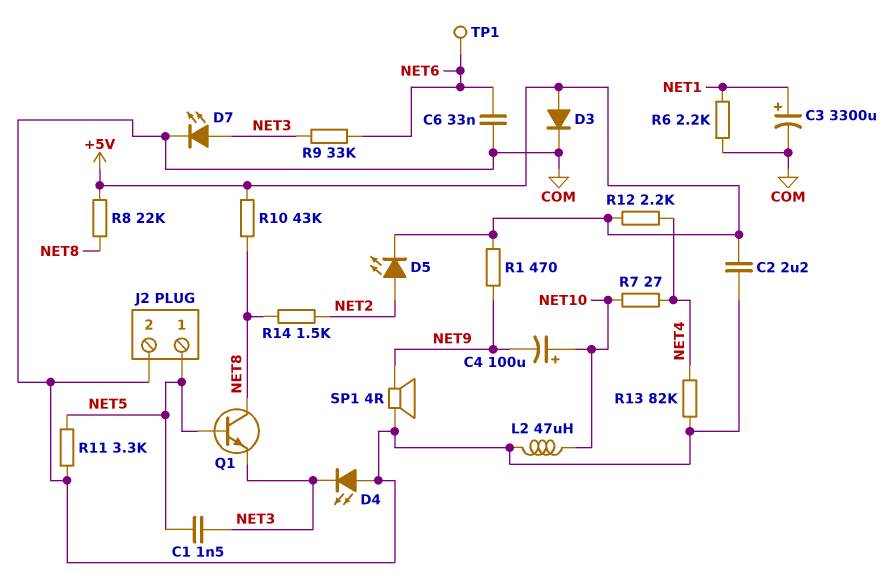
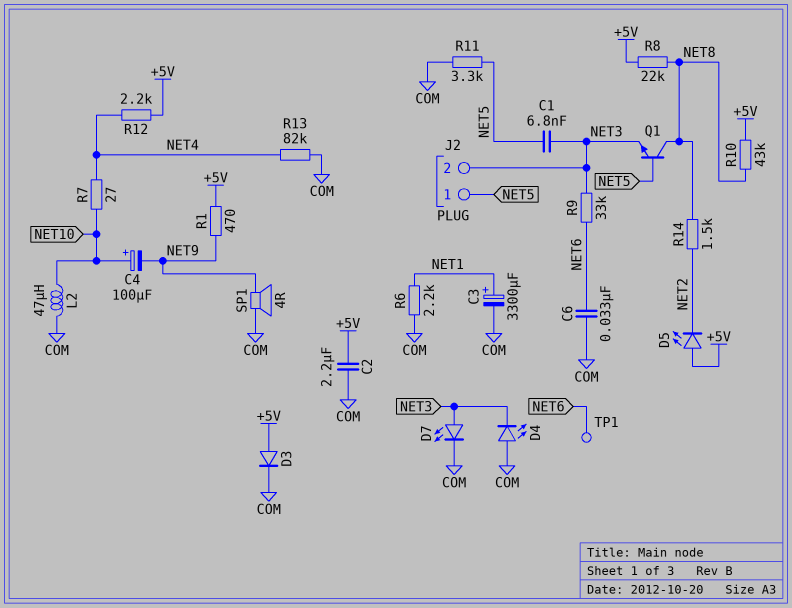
C1: 1.5nF (NET3, NET5) -> 6.8nF (NET3, NET5)
D5: LED (A NET2, K +5V) -> LED (A +5V, K NET2)
J2 pin 2: COM -> NET3

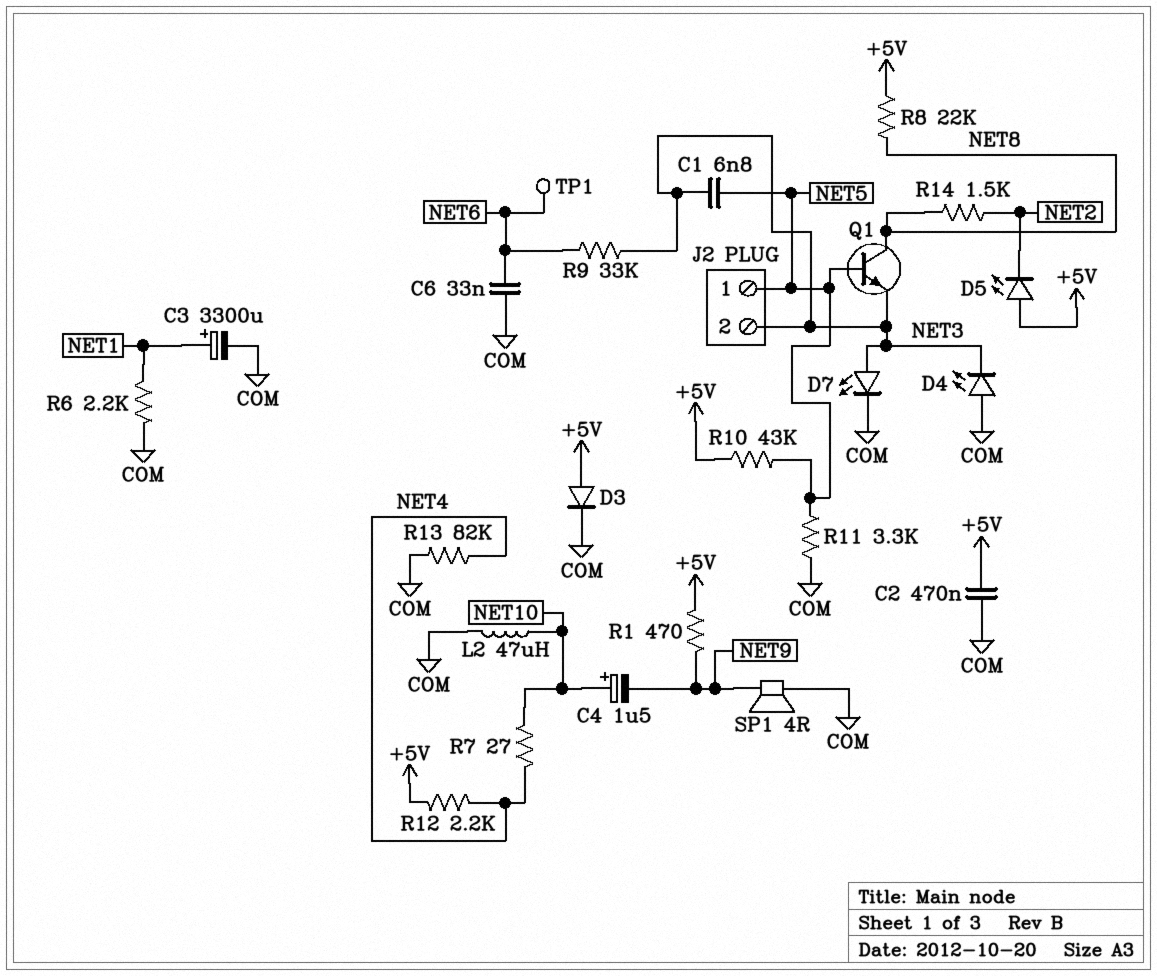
C2: 2.2uF (+5V, COM) -> 470nF (+5V, COM)
C4: 100uF (plus NET10, minus NET9) -> 1.5uF (plus NET10, minus NET9)
R10: 43k (+5V, NET8) -> 43k (+5V, NET5)

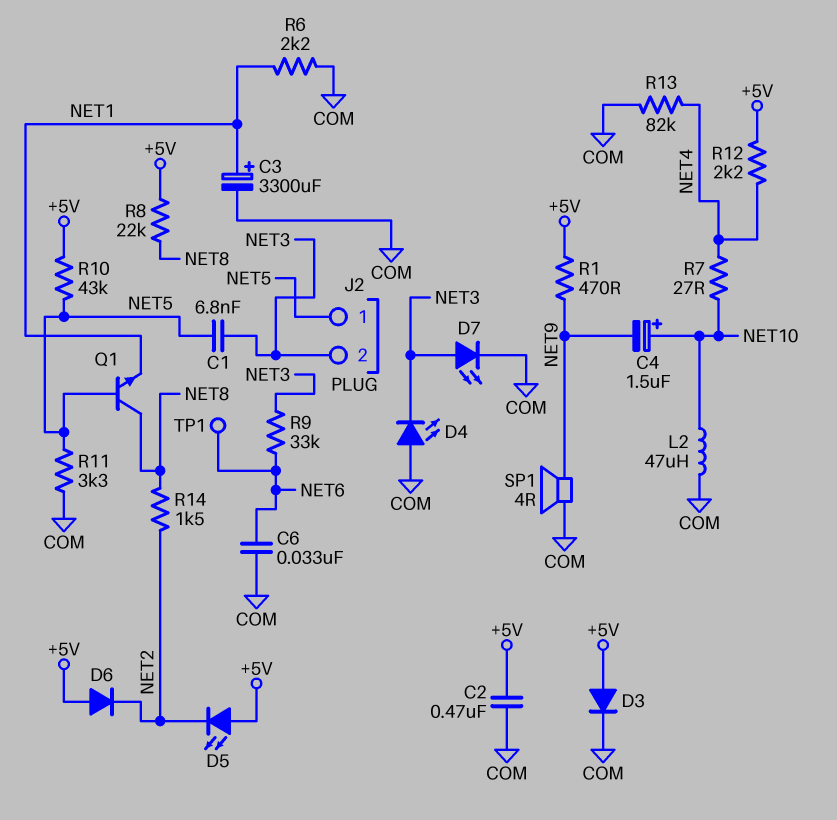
D6: none -> diode (A +5V, K NET2)
Q1: NPN (B NET5, C NET8, E NET3) -> NPN (B NET5, C NET8, E NET1)

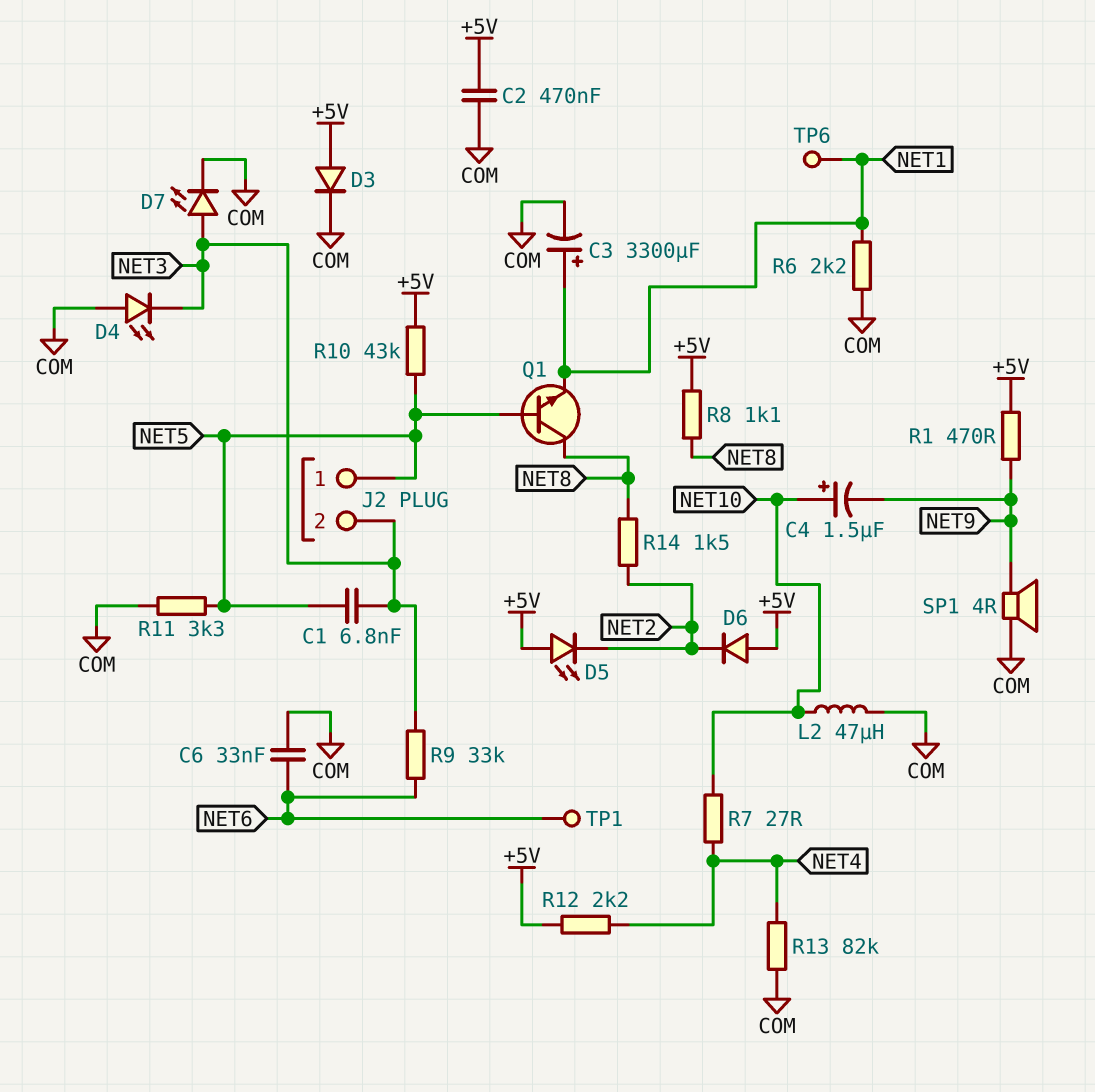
R8: 22k (+5V, NET8) -> 1.1k (+5V, NET8)
TP6: none -> test point (NET1)

